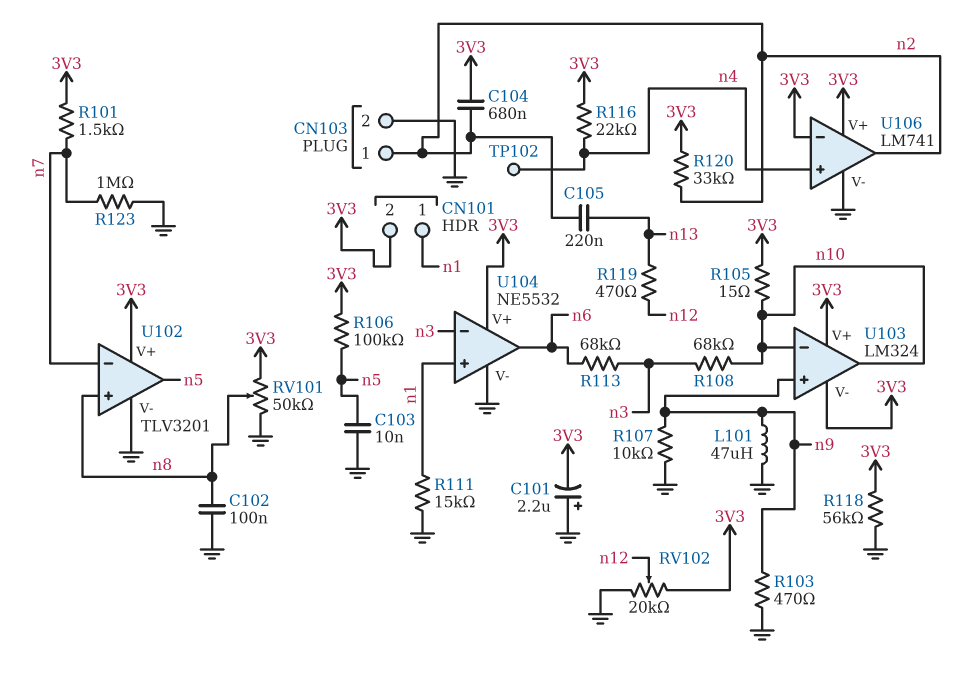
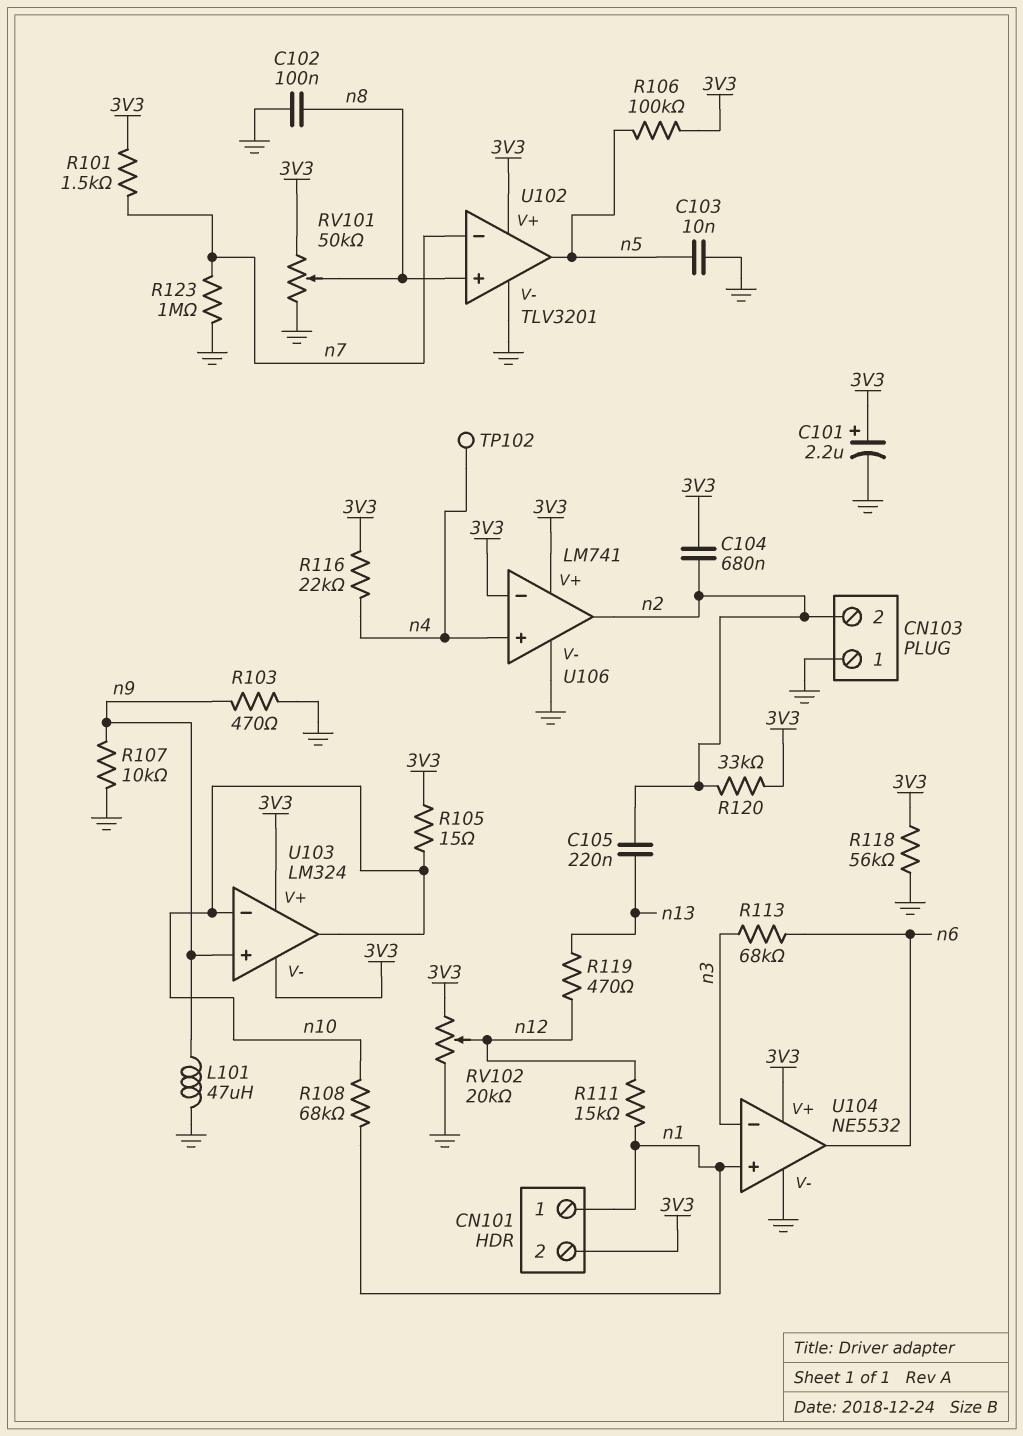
C101: 2.2uF (plus GND, minus 3V3) -> 2.2uF (plus 3V3, minus GND)
CN103 pin 1: n2 -> GND
CN103 pin 2: GND -> n2
R108: 68k (n3, n10) -> 68k (n1, n10)
R111: 15k (GND, n1) -> 15k (n1, n12)

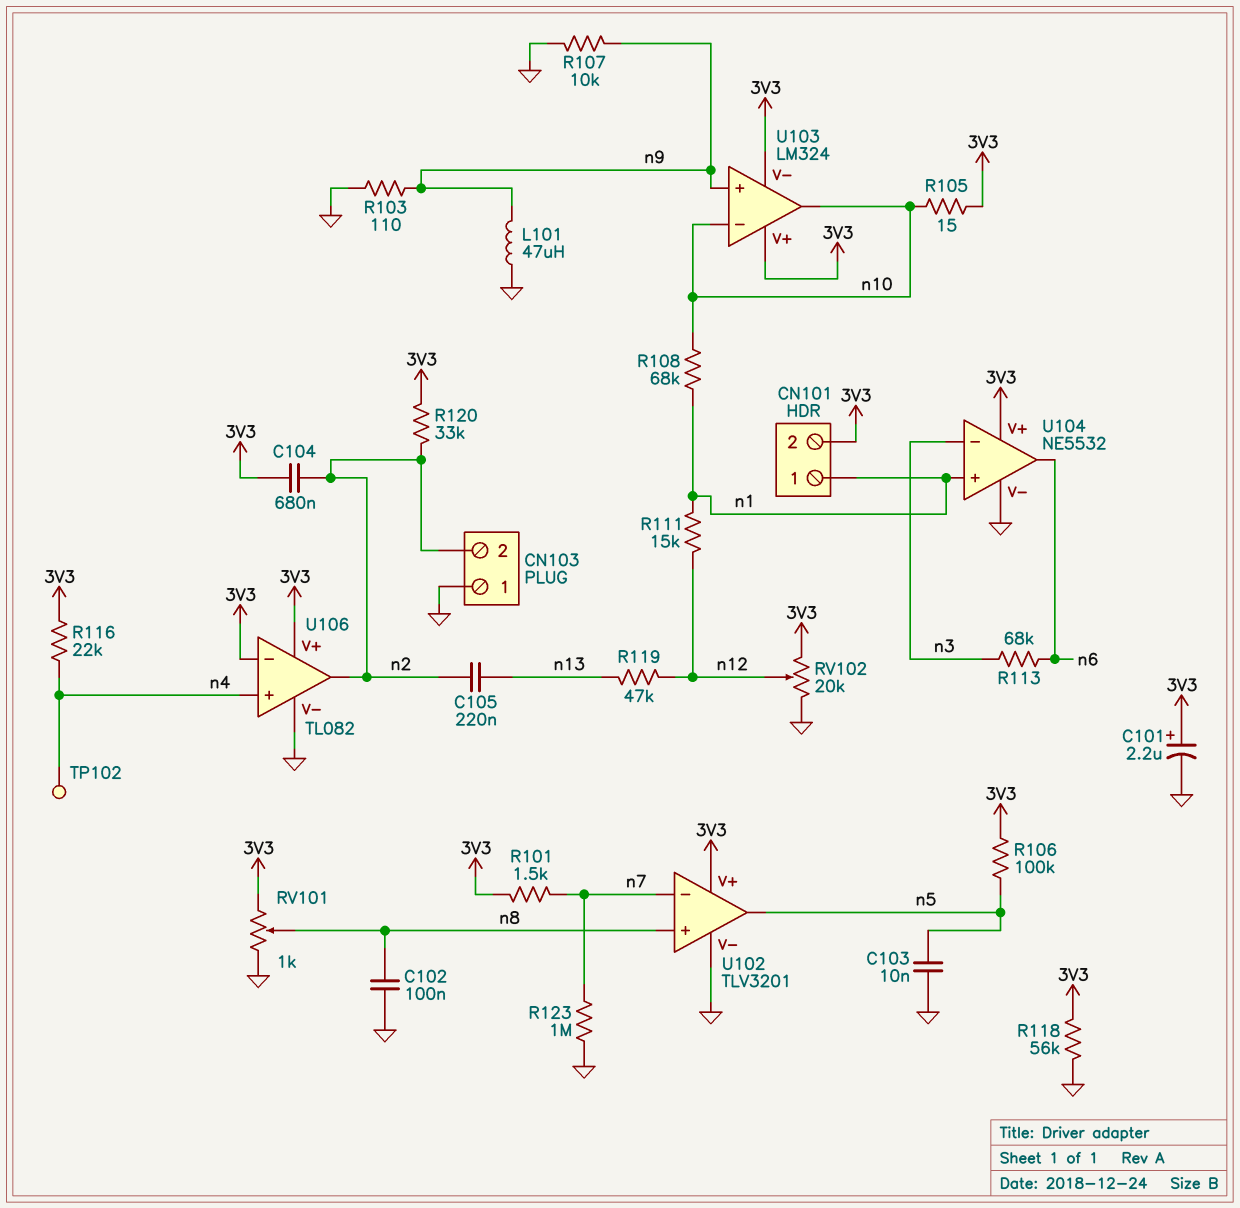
R103: 470 (GND, n9) -> 110 (GND, n9)
R119: 470 (n12, n13) -> 47k (n12, n13)
RV101: 50k (3V3, GND, wiper n8) -> 1k (3V3, GND, wiper n8)
U106: LM741 -> TL082

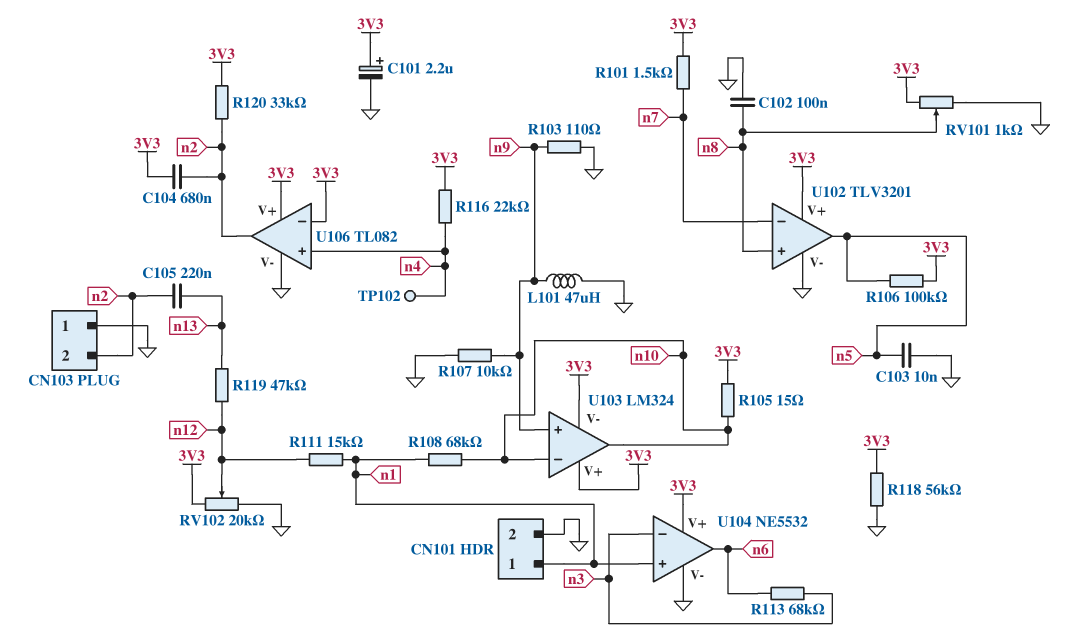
CN101 pin 2: 3V3 -> GND
R123: 1M (GND, n7) -> none

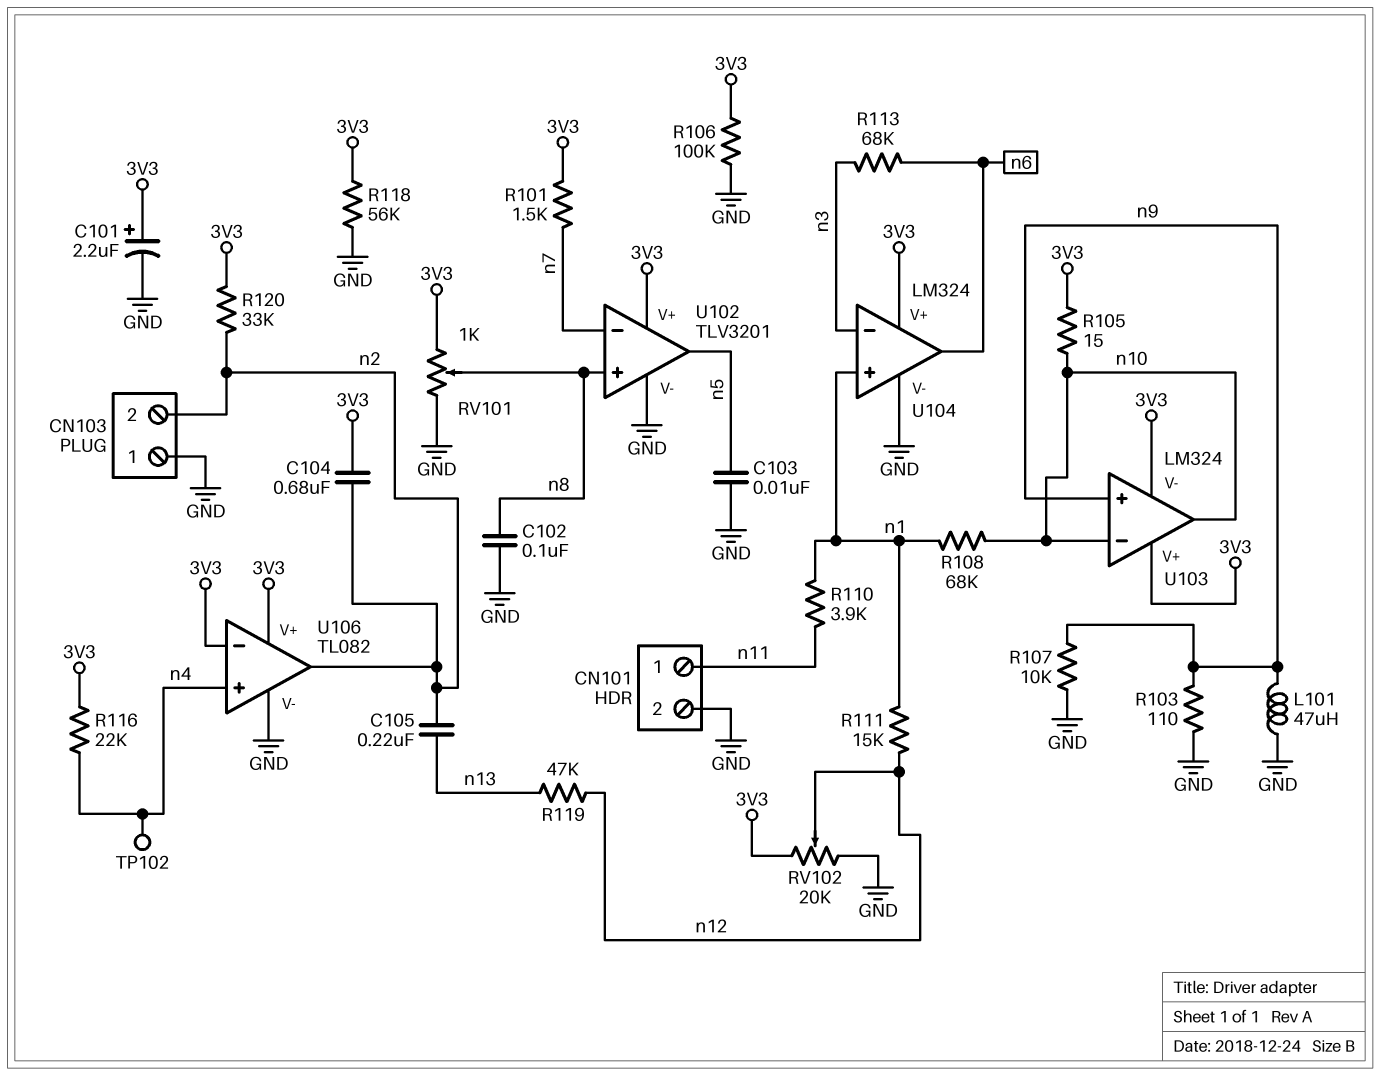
CN101 pin 1: n1 -> n11
R106: 100k (3V3, n5) -> 100k (3V3, GND)
R110: none -> 3.9k (n1, n11)
U104: NE5532 -> LM324

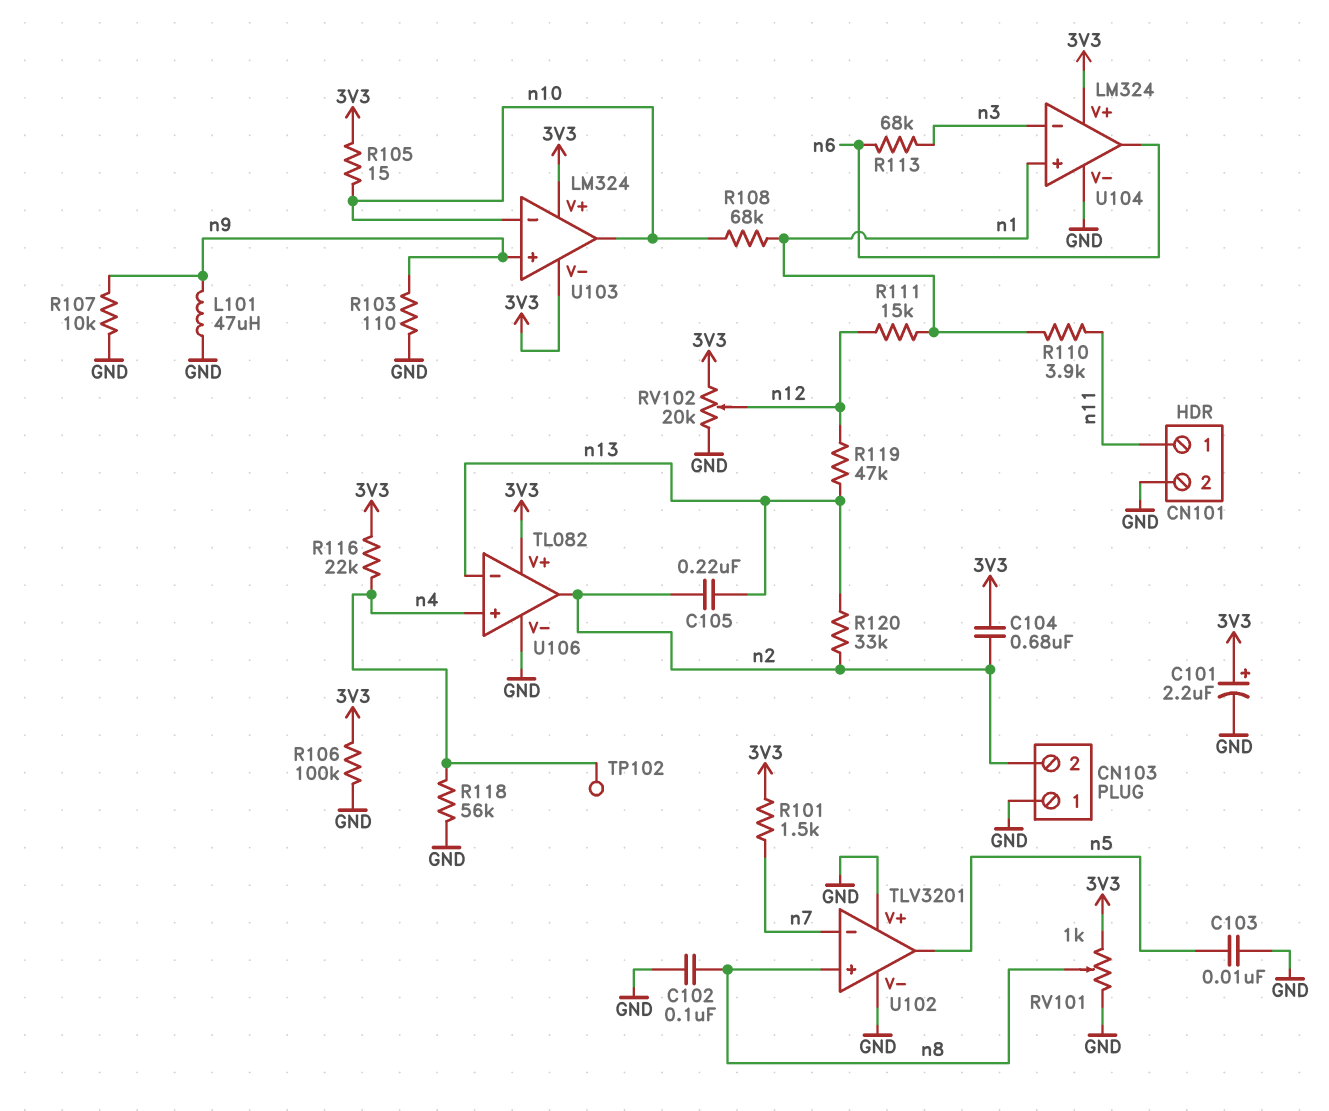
R118: 56k (3V3, GND) -> 56k (GND, n4)
R120: 33k (3V3, n2) -> 33k (n2, n13)
U102 pin V+: 3V3 -> GND
U106 pin in-: 3V3 -> n13

